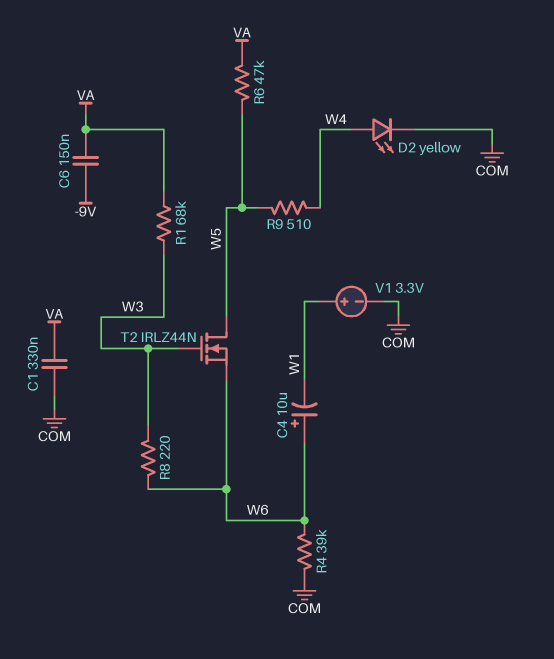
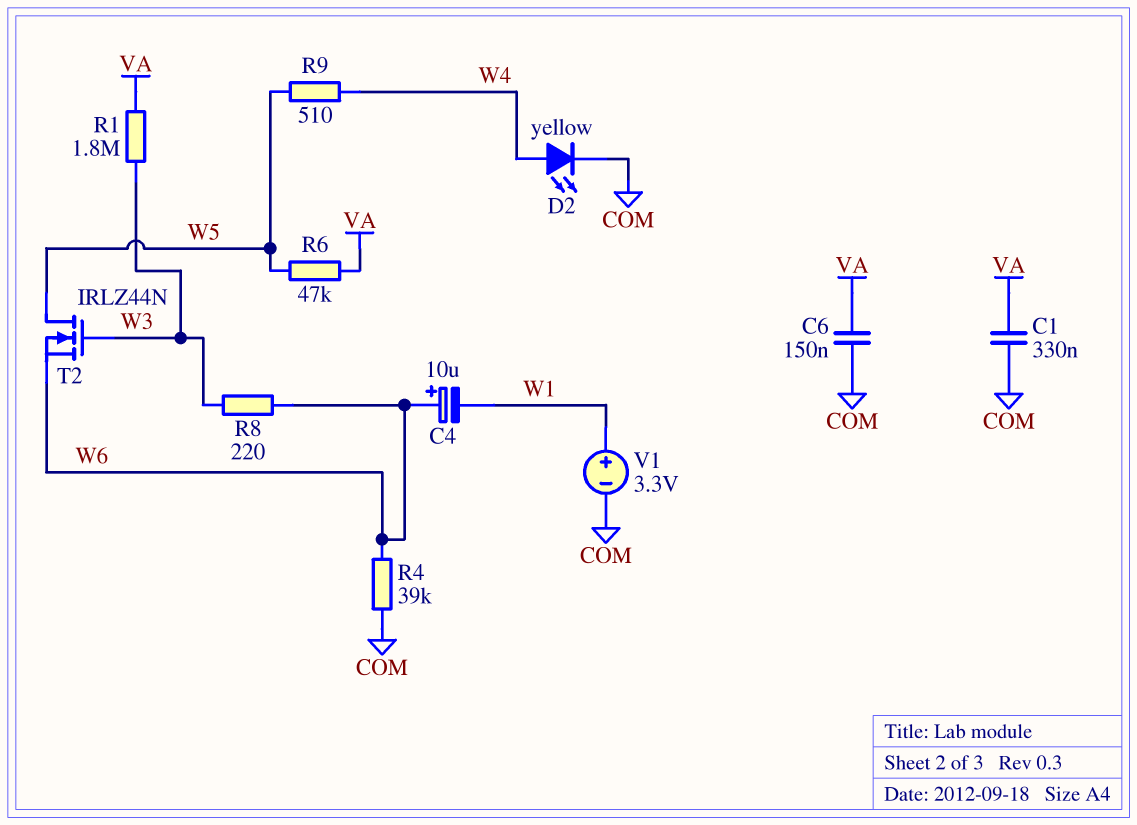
C6: 150nF (-9V, VA) -> 150nF (COM, VA)
R1: 68k (VA, W3) -> 1.8M (VA, W3)

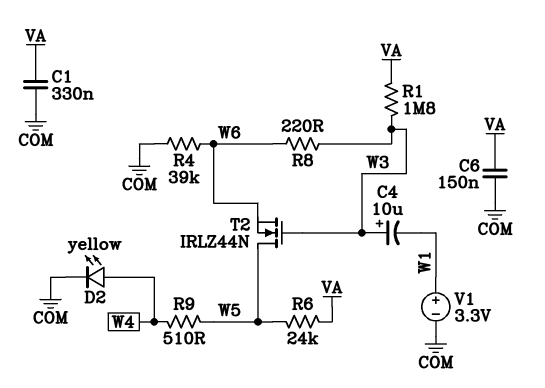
C4: 10uF (plus W6, minus W1) -> 10uF (plus W3, minus W1)
R6: 47k (VA, W5) -> 24k (VA, W5)

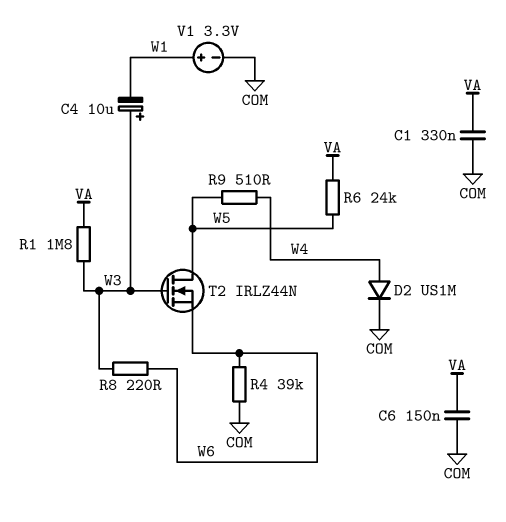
D2: LED yellow (A W4, K COM) -> diode US1M (A W4, K COM)

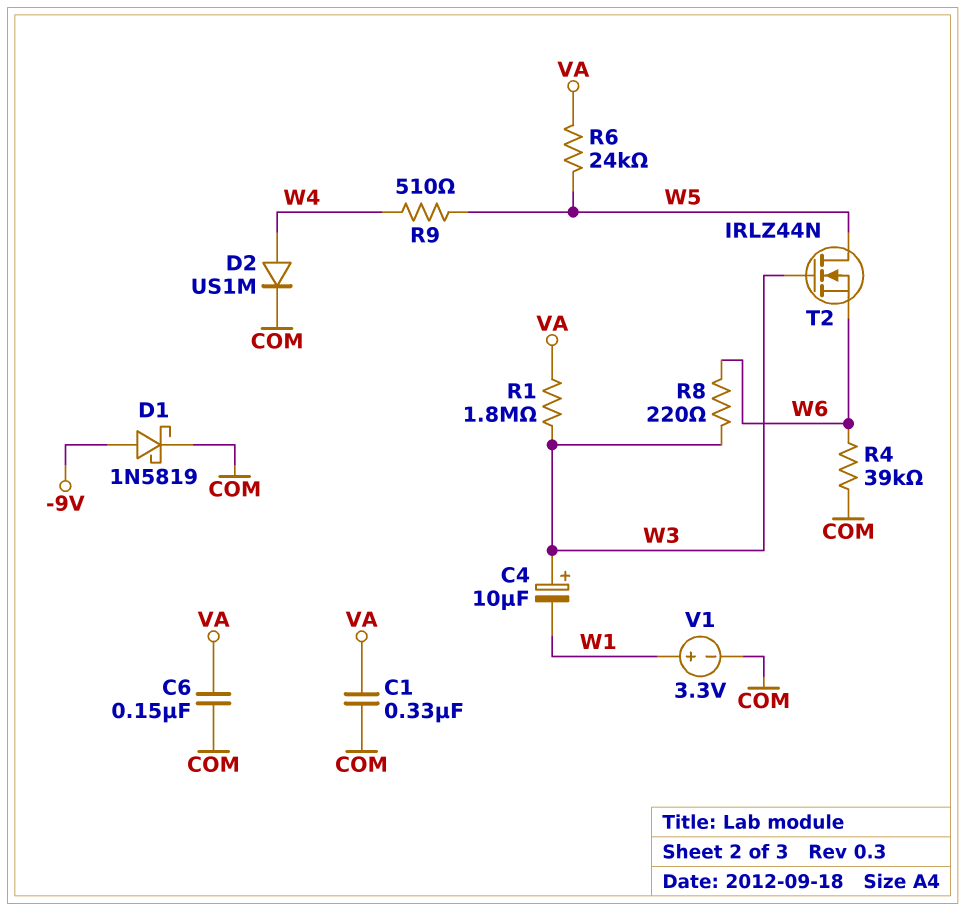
D1: none -> schottky 1N5819 (A -9V, K COM)

